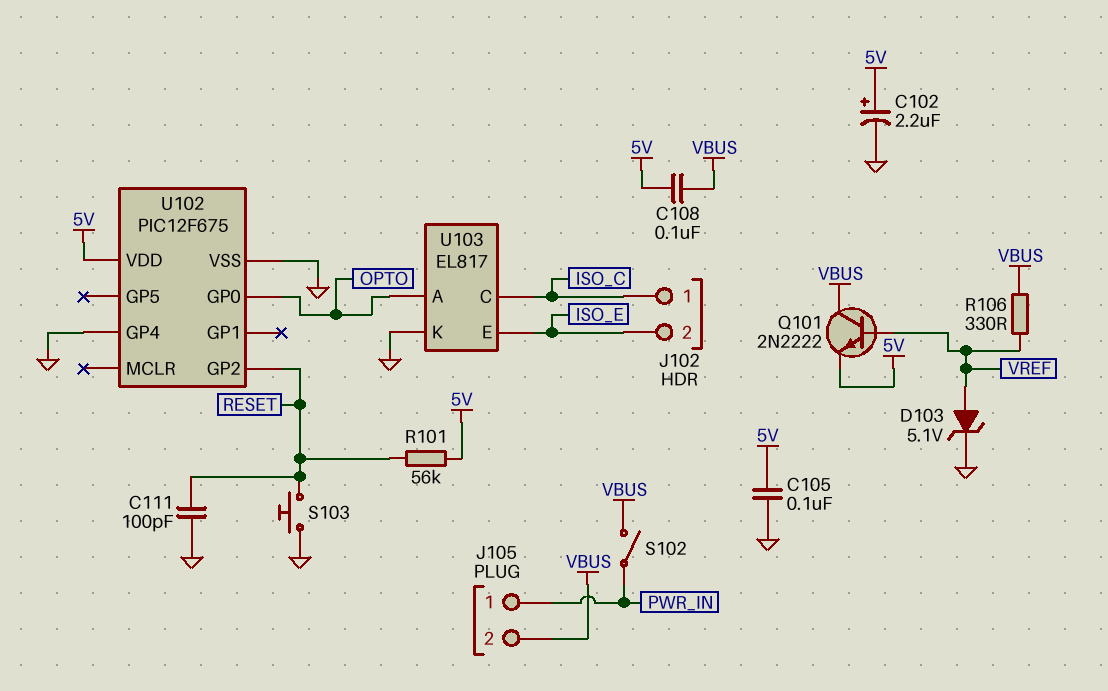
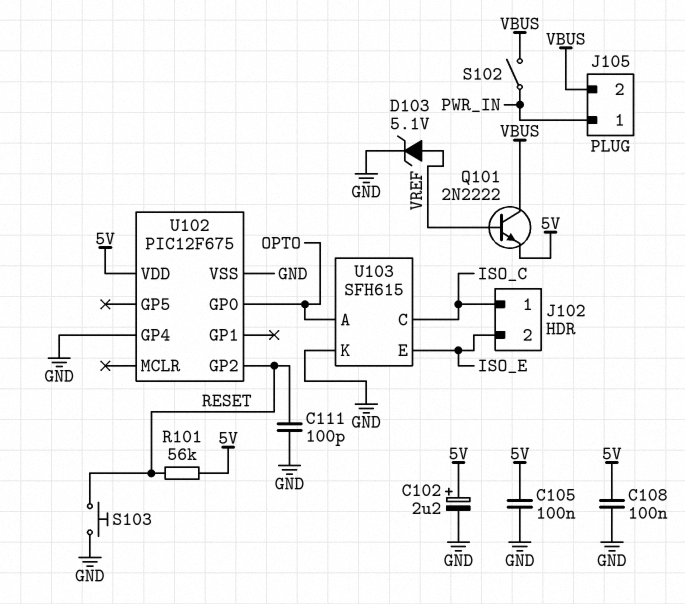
C108: 100nF (5V, VBUS) -> 100nF (5V, GND)
R106: 330 (VBUS, VREF) -> none
U103: EL817 -> SFH615

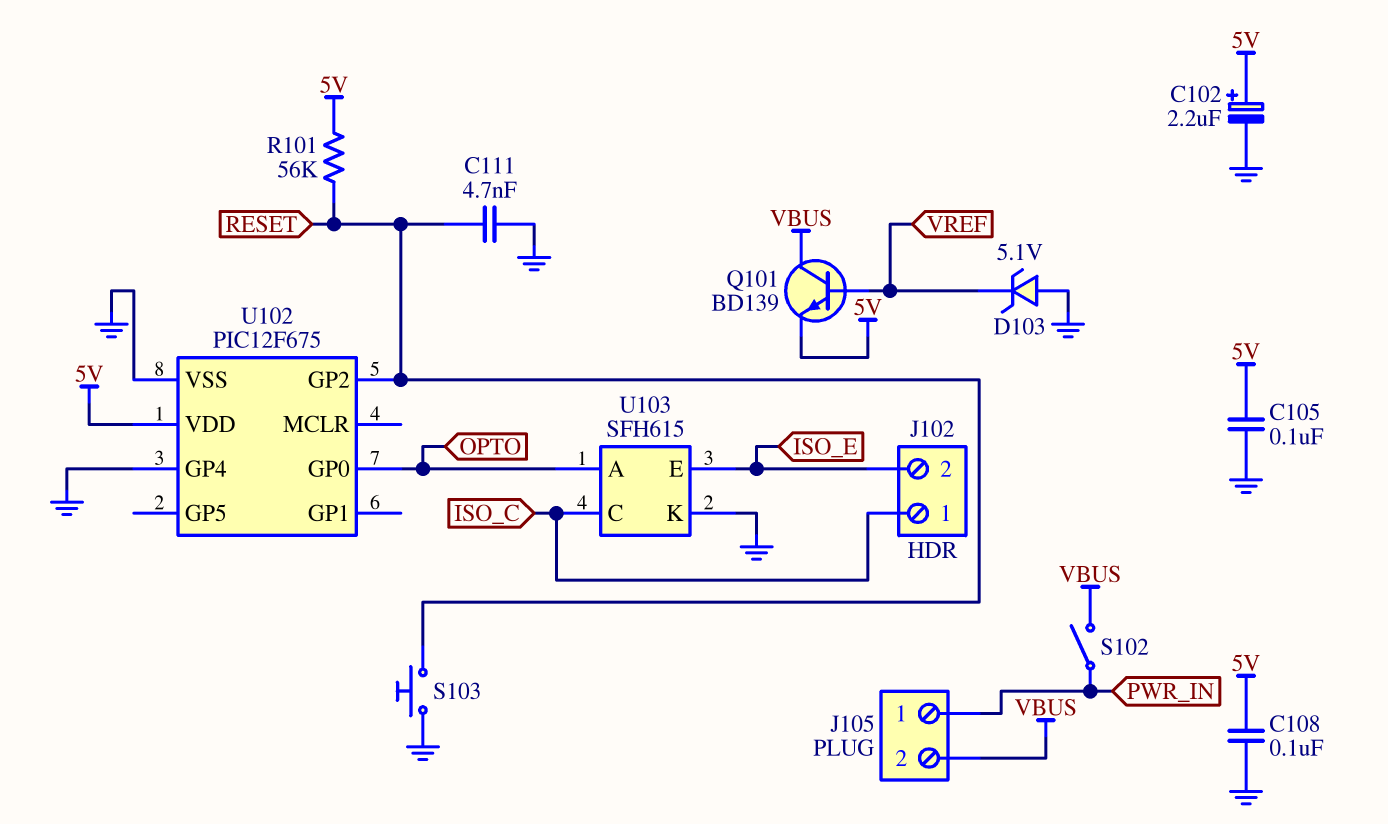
C111: 100pF (GND, RESET) -> 4.7nF (GND, RESET)
D103: zener 5.1V (A VREF, K GND) -> zener 5.1V (A GND, K VREF)
Q101: NPN 2N2222 (B VREF, C VBUS, E 5V) -> NPN BD139 (B VREF, C VBUS, E 5V)

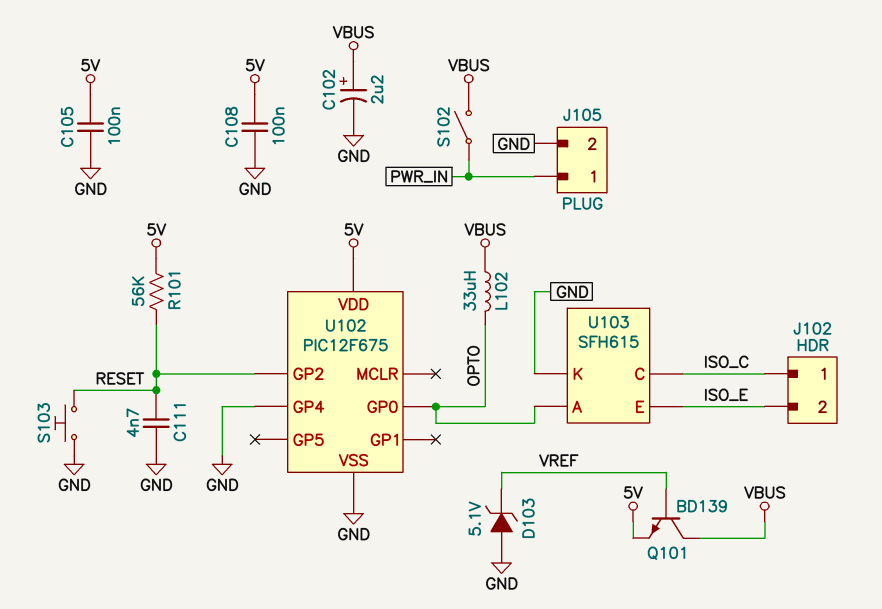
C102: 2.2uF (plus 5V, minus GND) -> 2.2uF (plus VBUS, minus GND)
J105 pin 2: VBUS -> GND
L102: none -> 33uH (OPTO, VBUS)

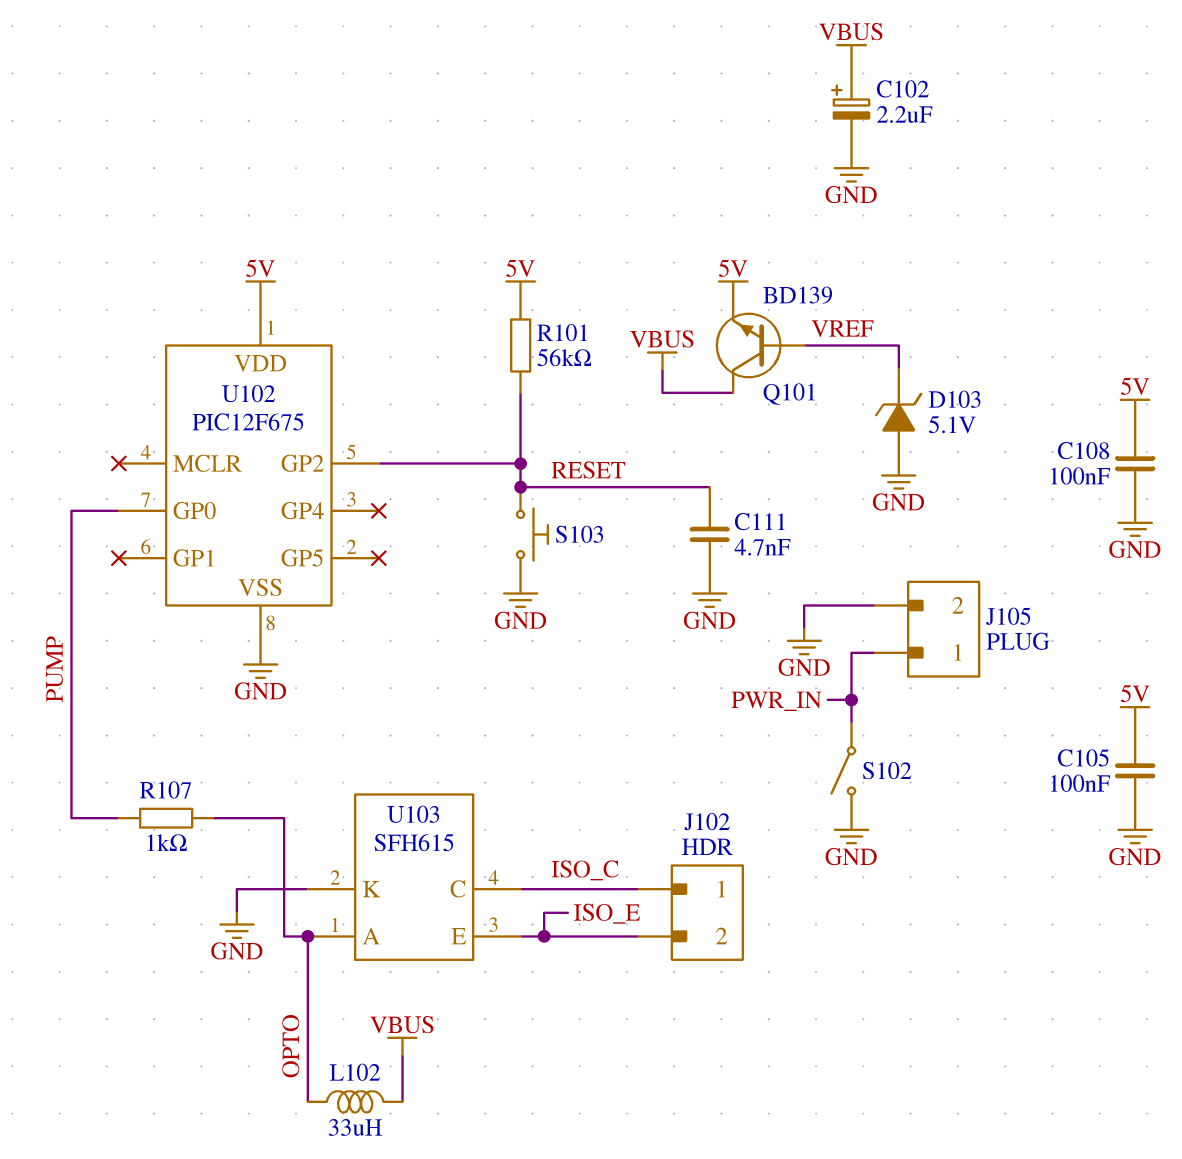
R107: none -> 1k (OPTO, PUMP)
S102: switch (PWR_IN, VBUS) -> switch (GND, PWR_IN)
U102 pin GP0: OPTO -> PUMP
U102 pin GP4: GND -> none

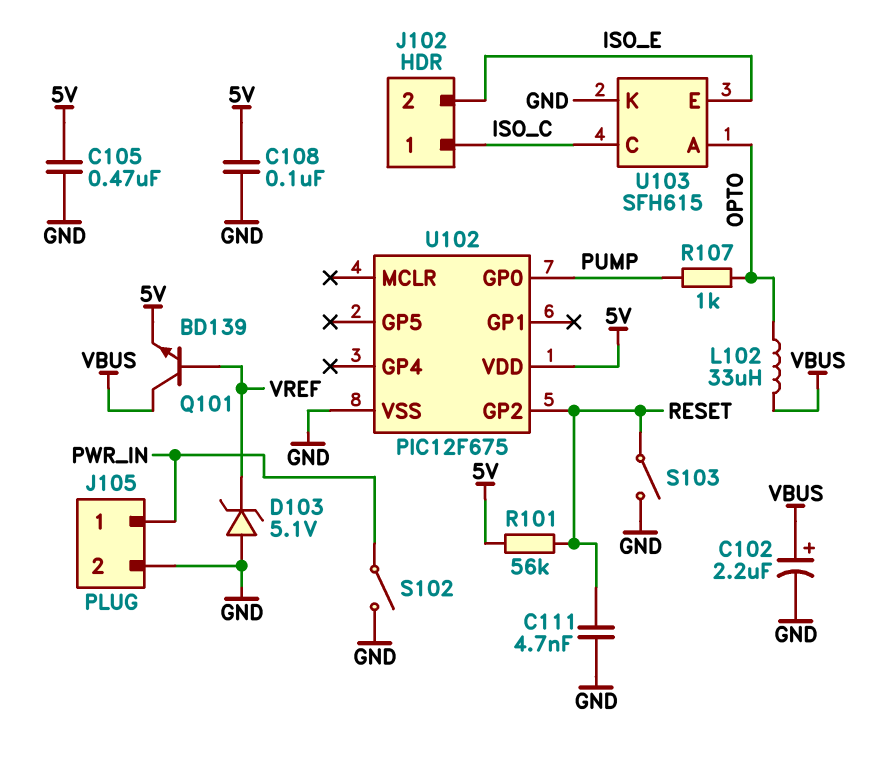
C105: 100nF (5V, GND) -> 470nF (5V, GND)
S103: button (GND, RESET) -> switch (GND, RESET)

